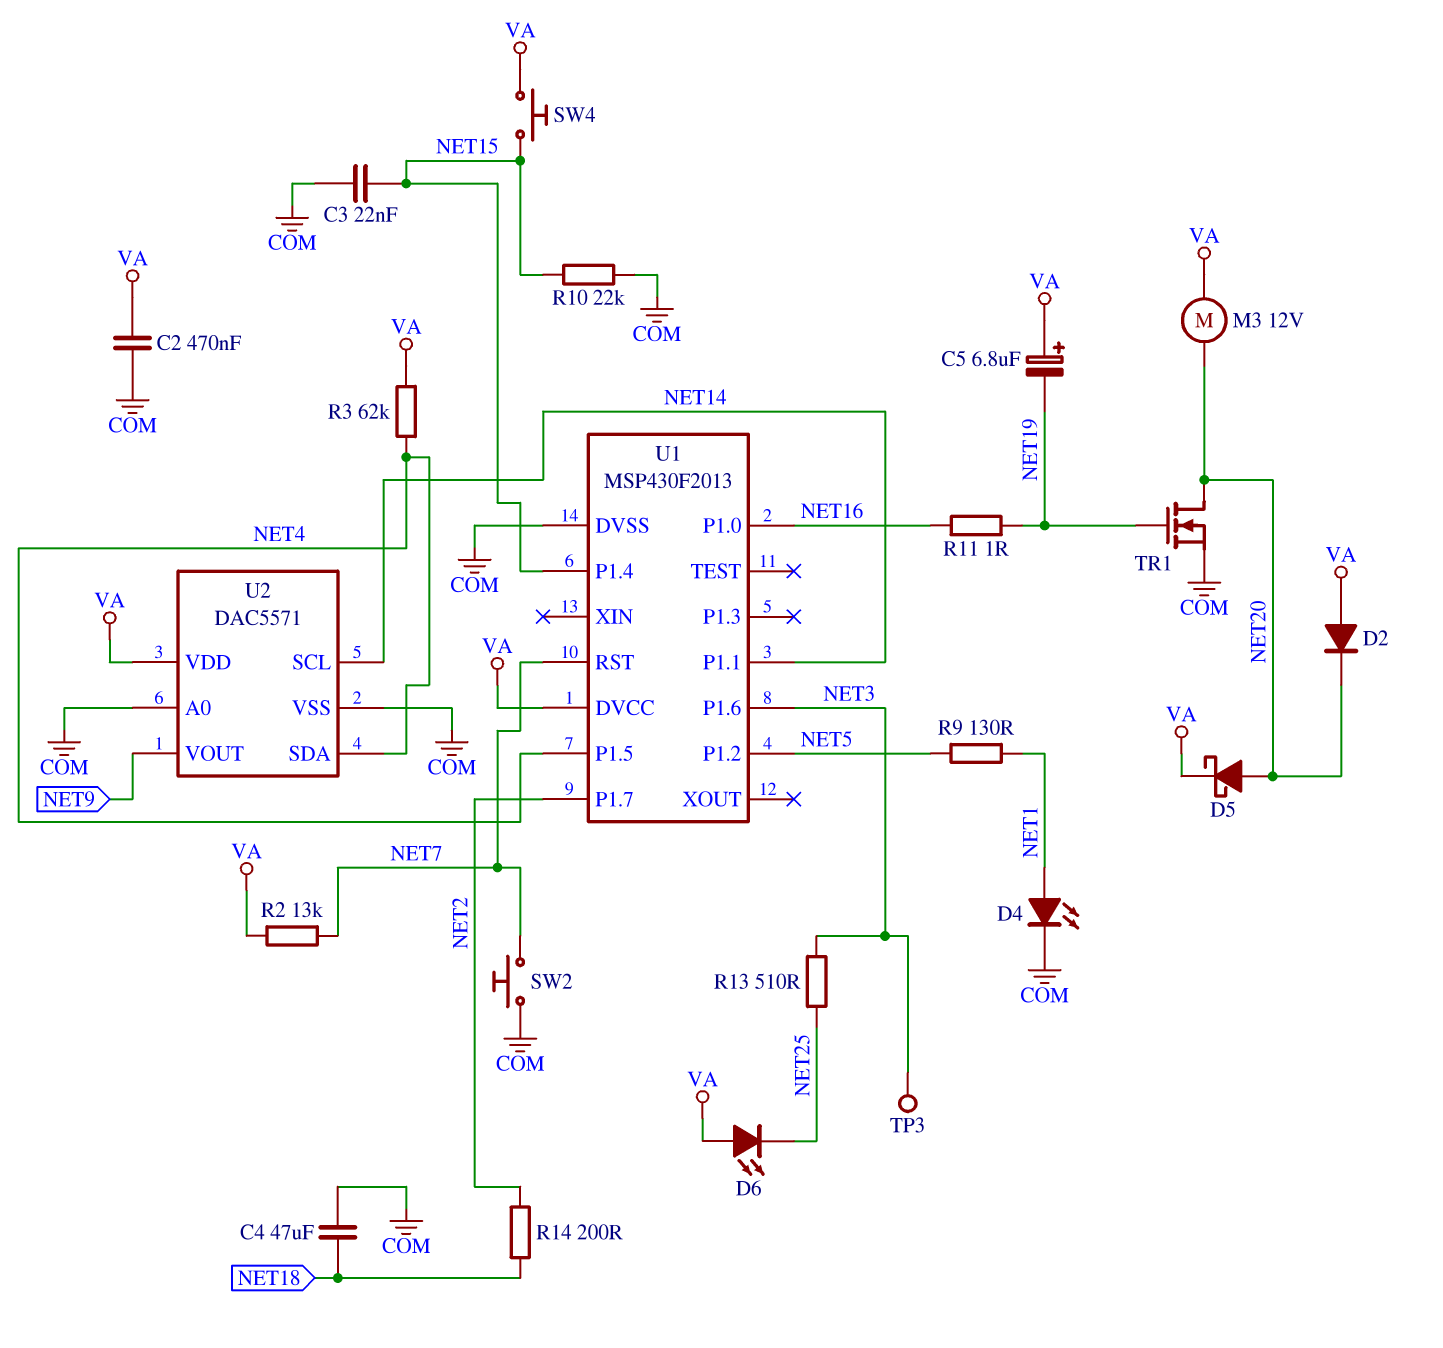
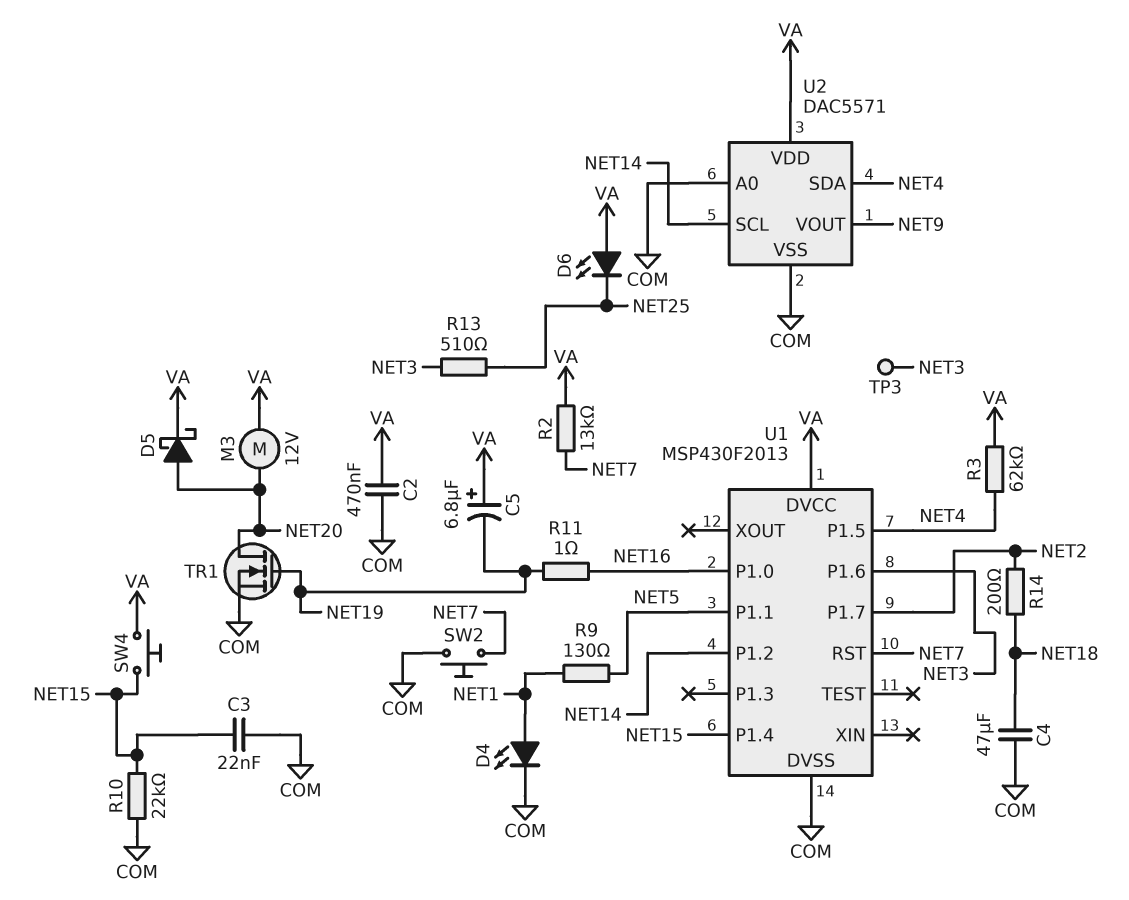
D2: diode (A VA, K NET20) -> none
U1 pin P1.1: NET14 -> NET5
U1 pin P1.2: NET5 -> NET14

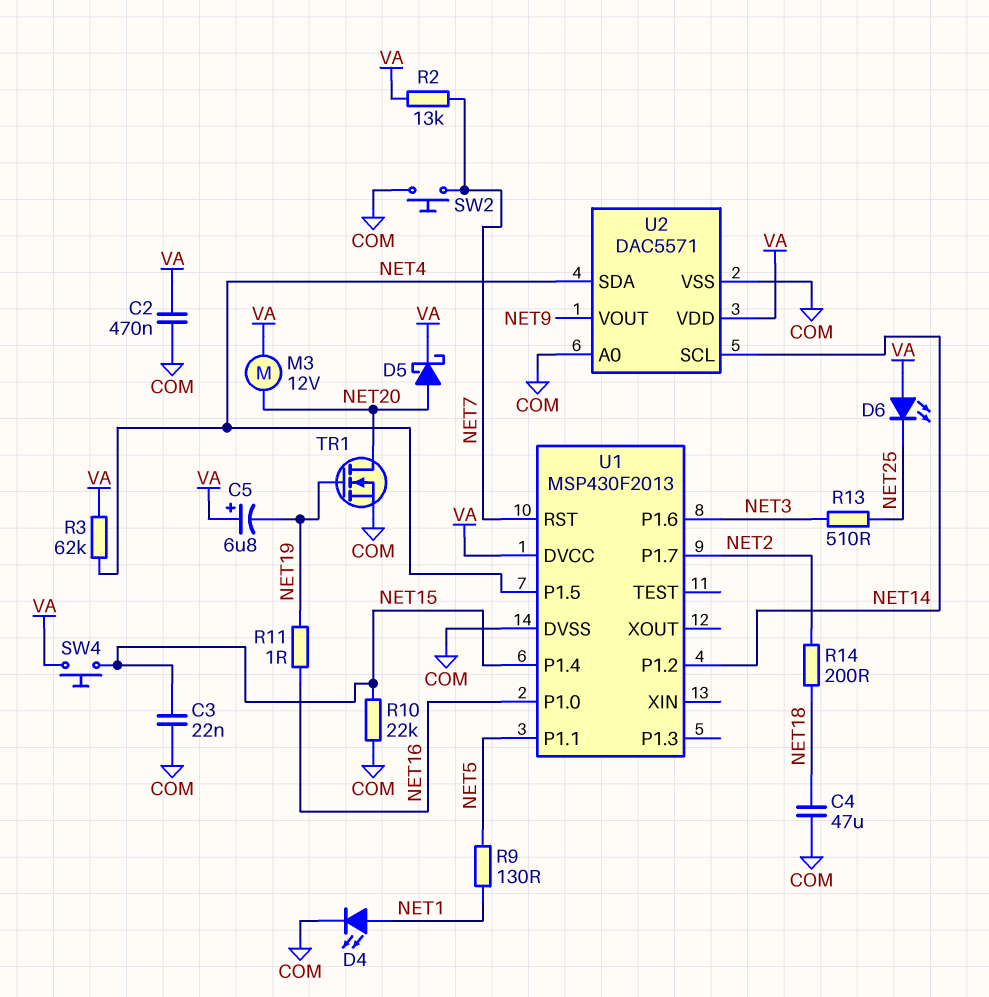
TP3: test point (NET3) -> none

